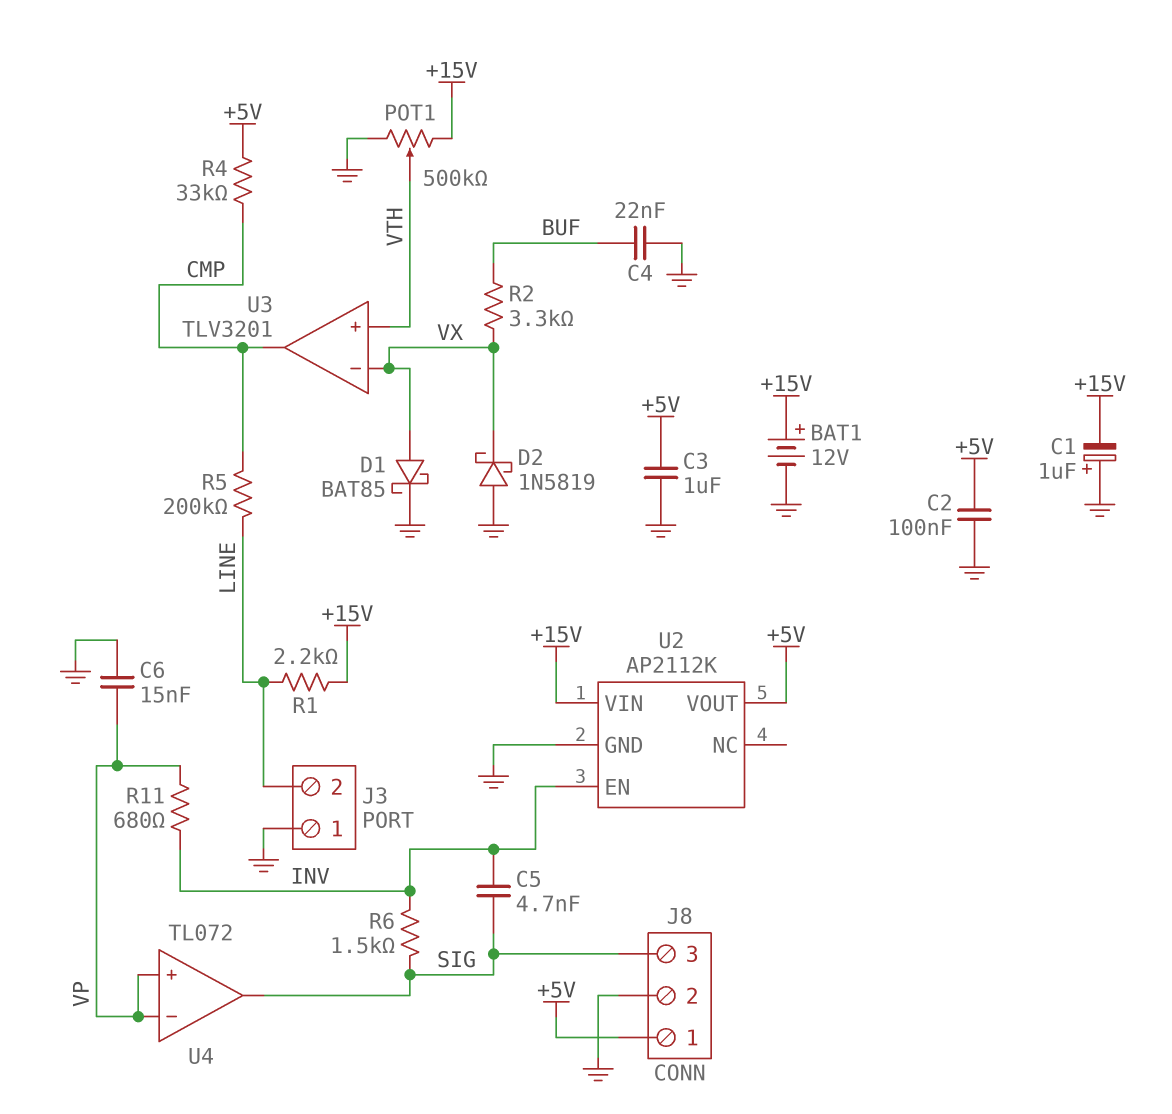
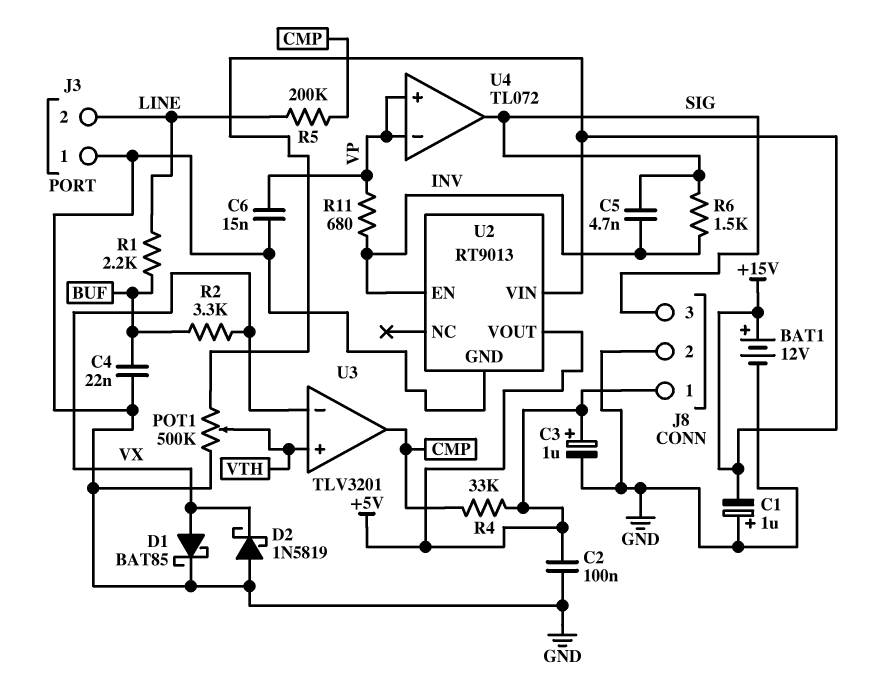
C3: 1uF (+5V, GND) -> 1uF (plus +5V, minus GND)
R1: 2.2k (+15V, LINE) -> 2.2k (BUF, LINE)
U2: AP2112K -> RT9013

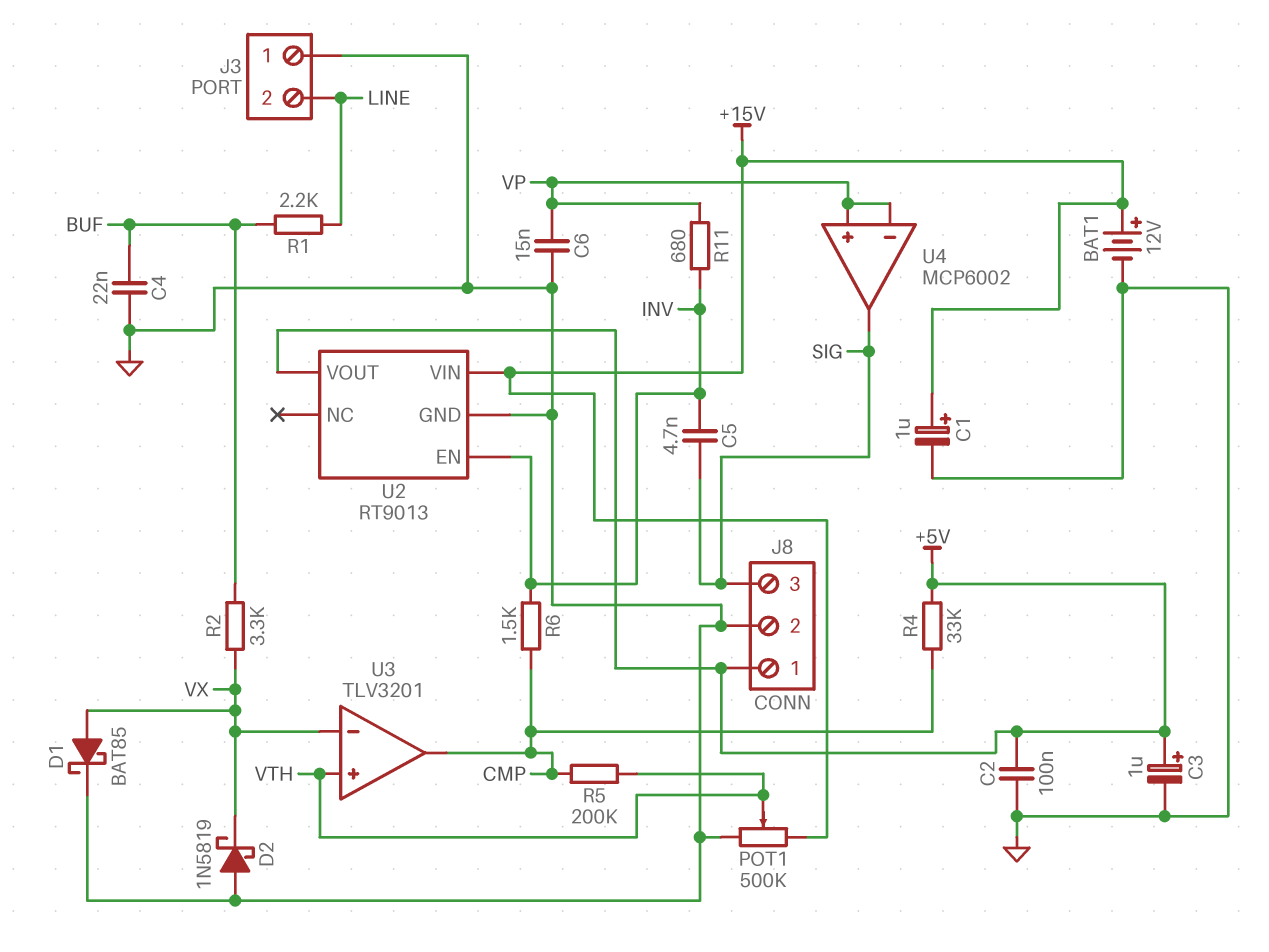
C1: 1uF (plus GND, minus +15V) -> 1uF (plus +15V, minus GND)
R5: 200k (CMP, LINE) -> 200k (CMP, VTH)
R6: 1.5k (INV, SIG) -> 1.5k (CMP, INV)
U4: TL072 -> MCP6002

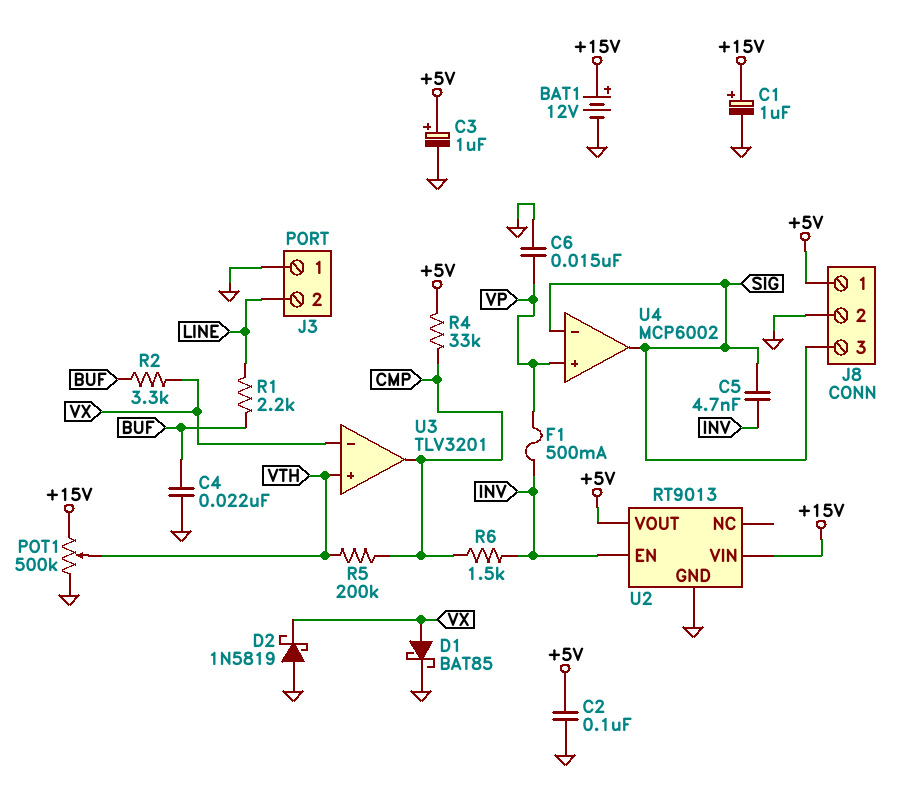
F1: none -> 500mA (INV, VP)
R11: 680 (INV, VP) -> none
U4 pin in-: VP -> SIG

